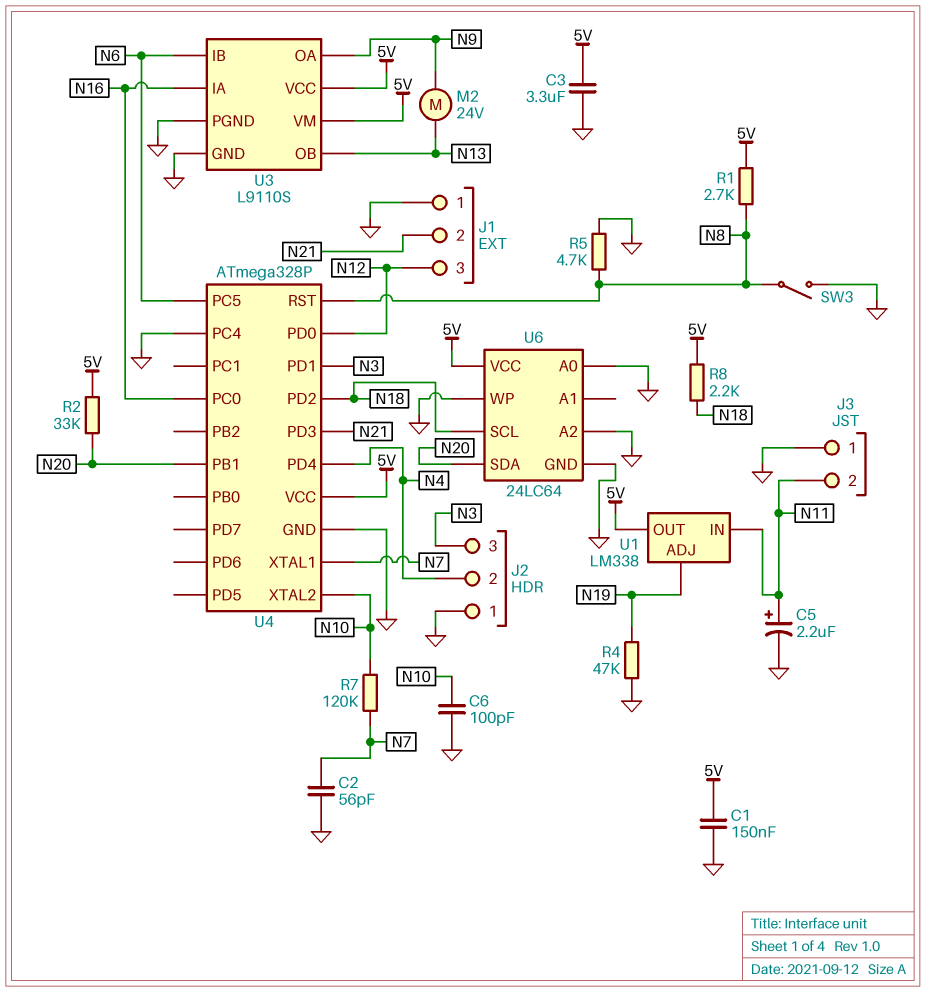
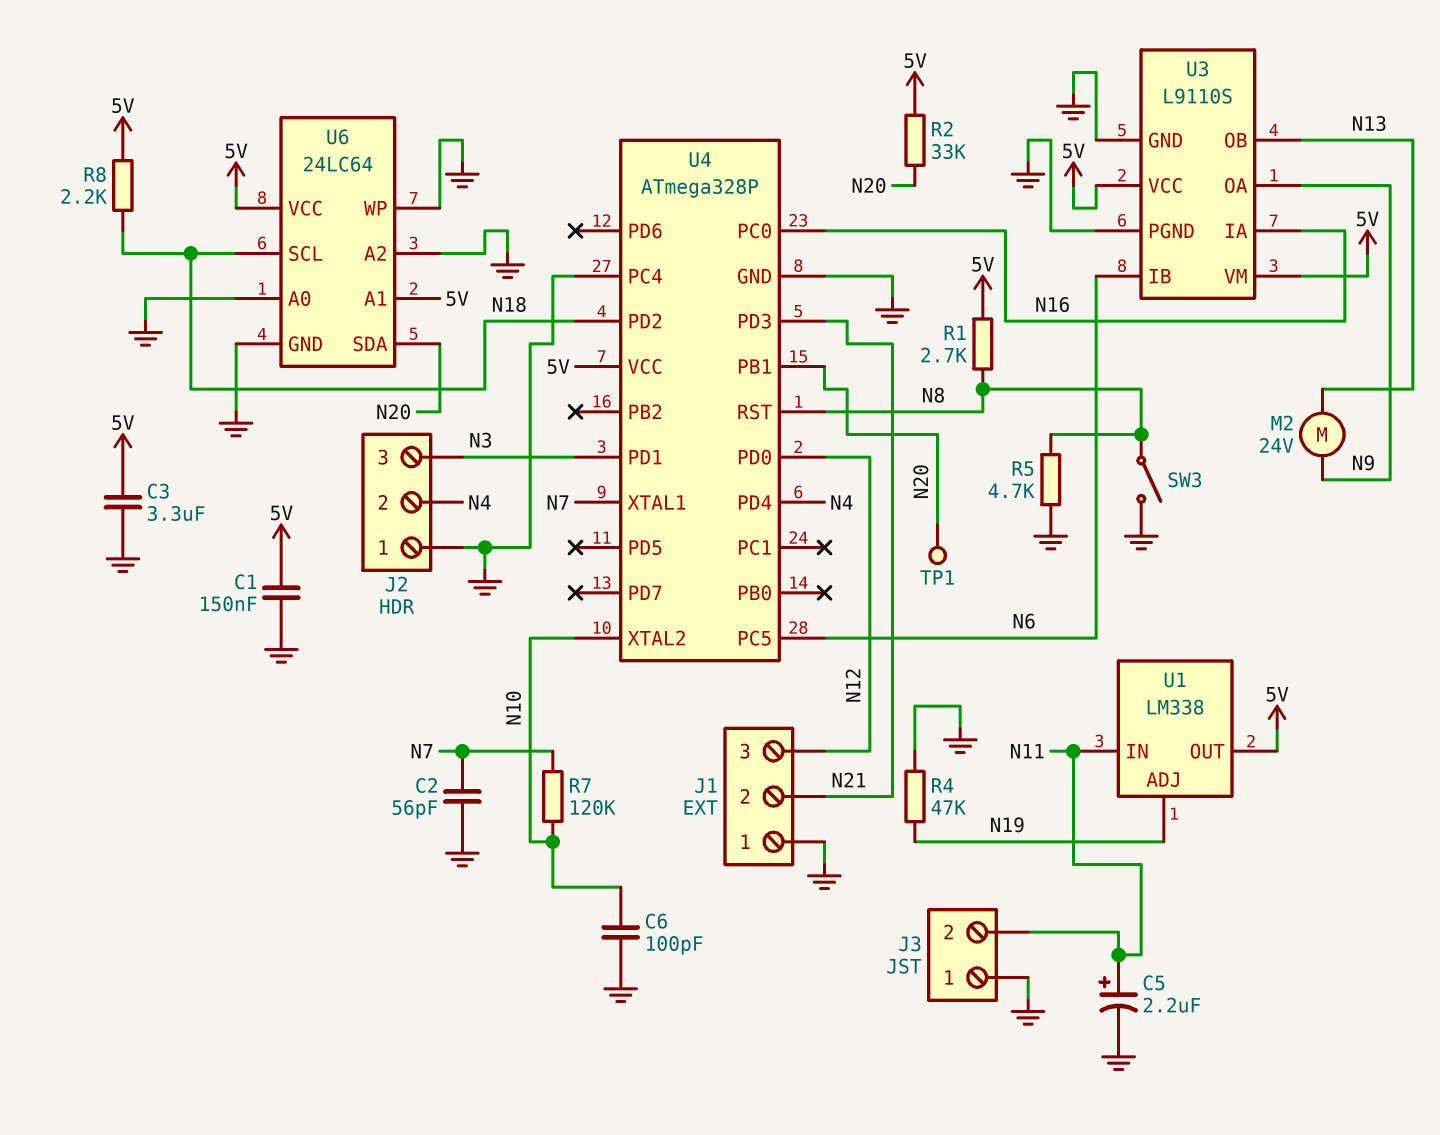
TP1: none -> test point (N20)
U6 pin A1: none -> 5V

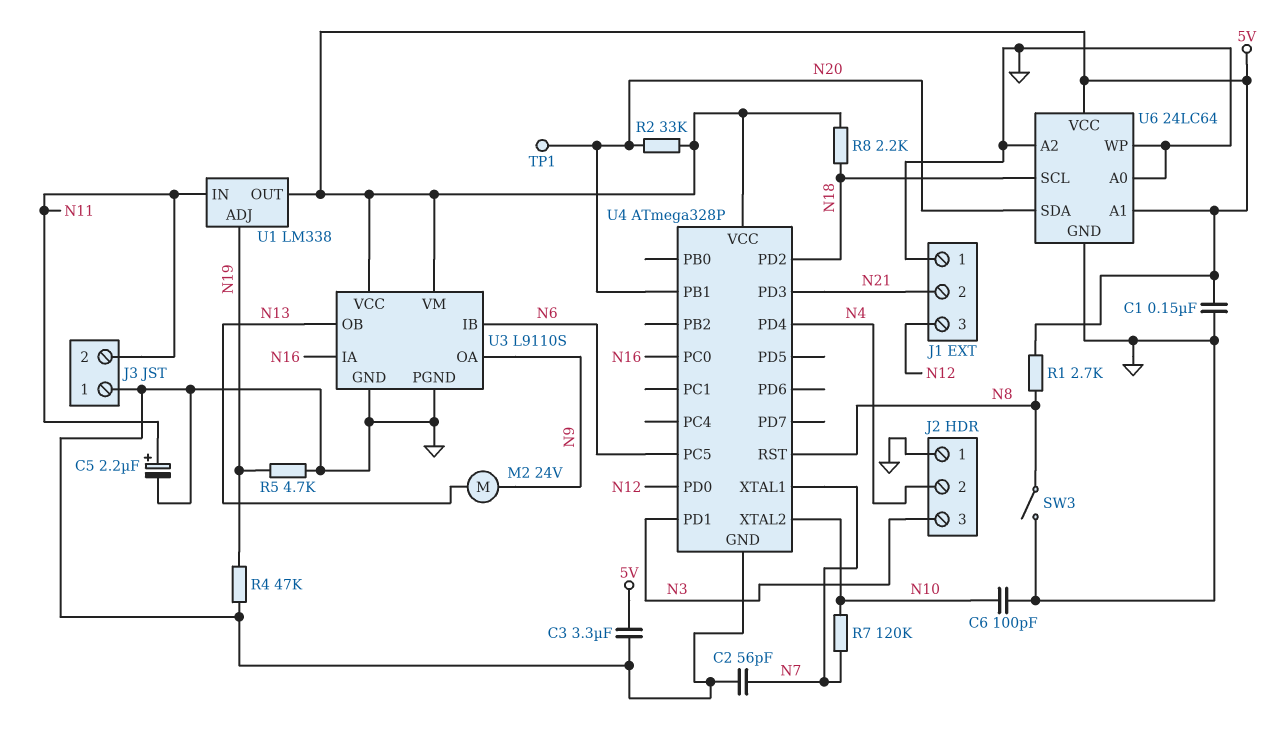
R5: 4.7k (GND, N8) -> 4.7k (GND, N19)
U4 pin PC4: GND -> none

